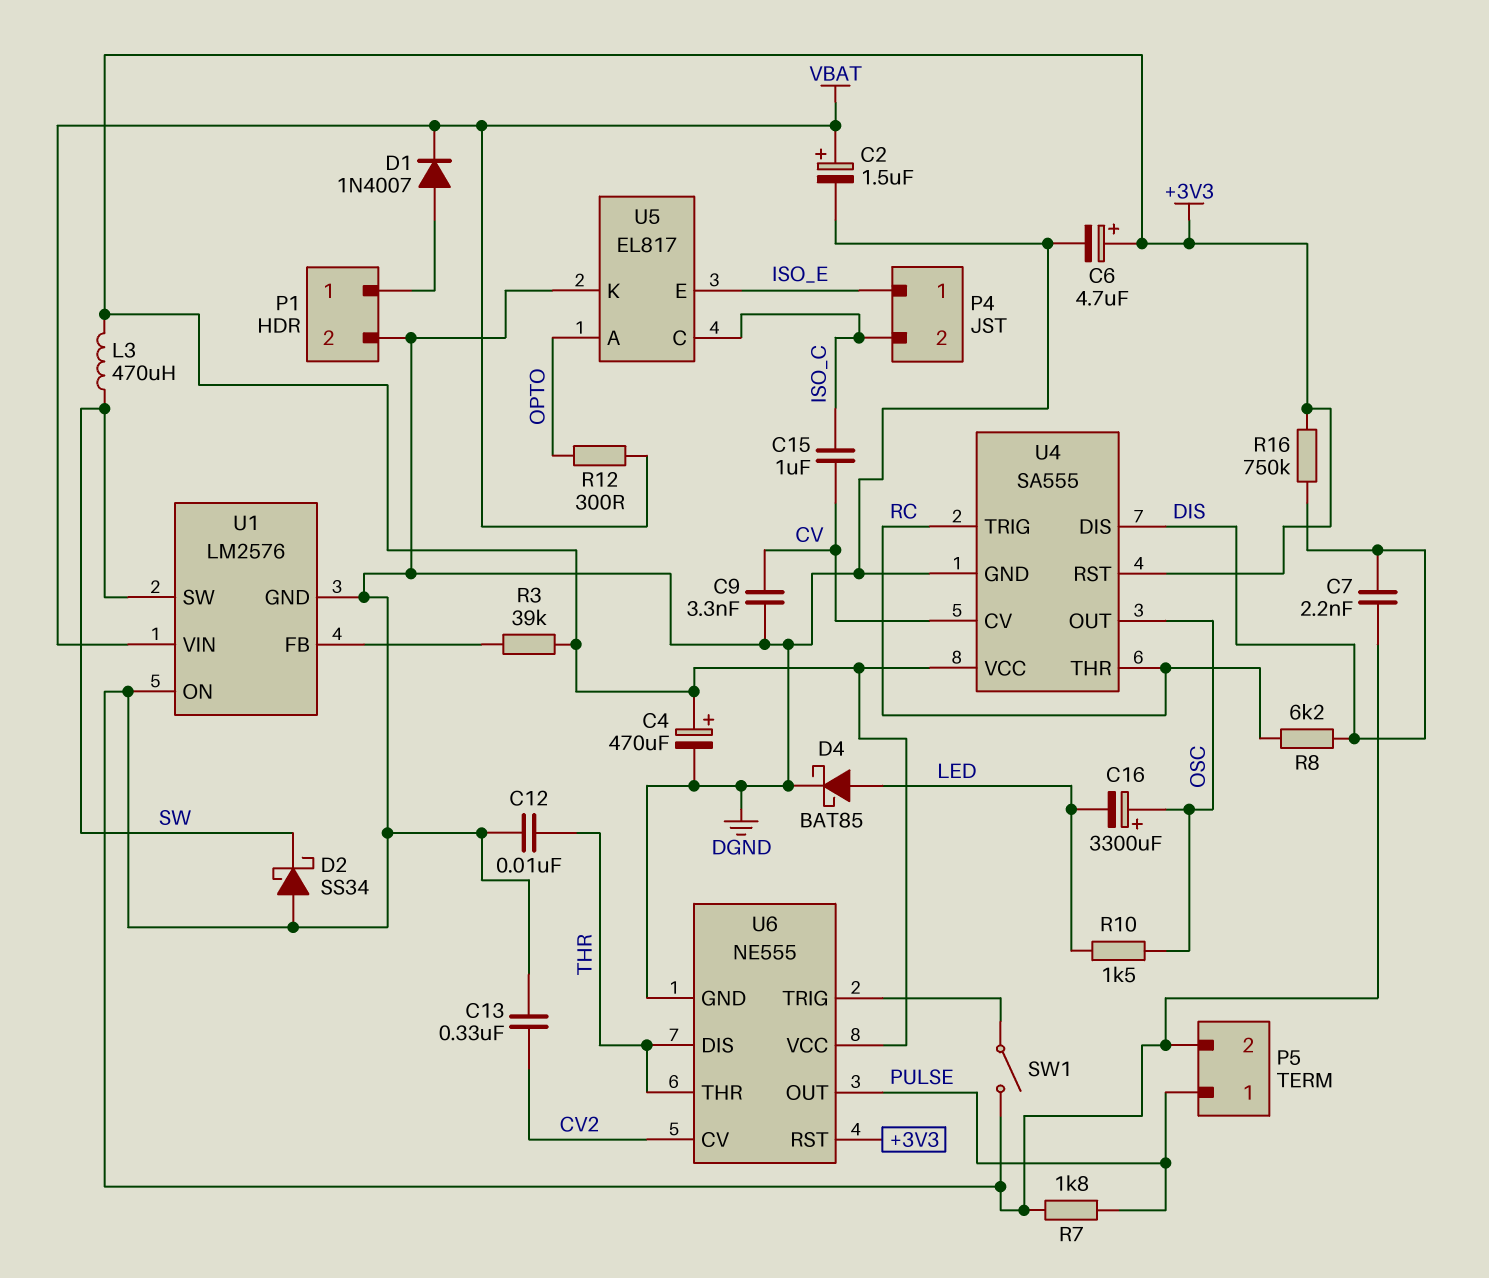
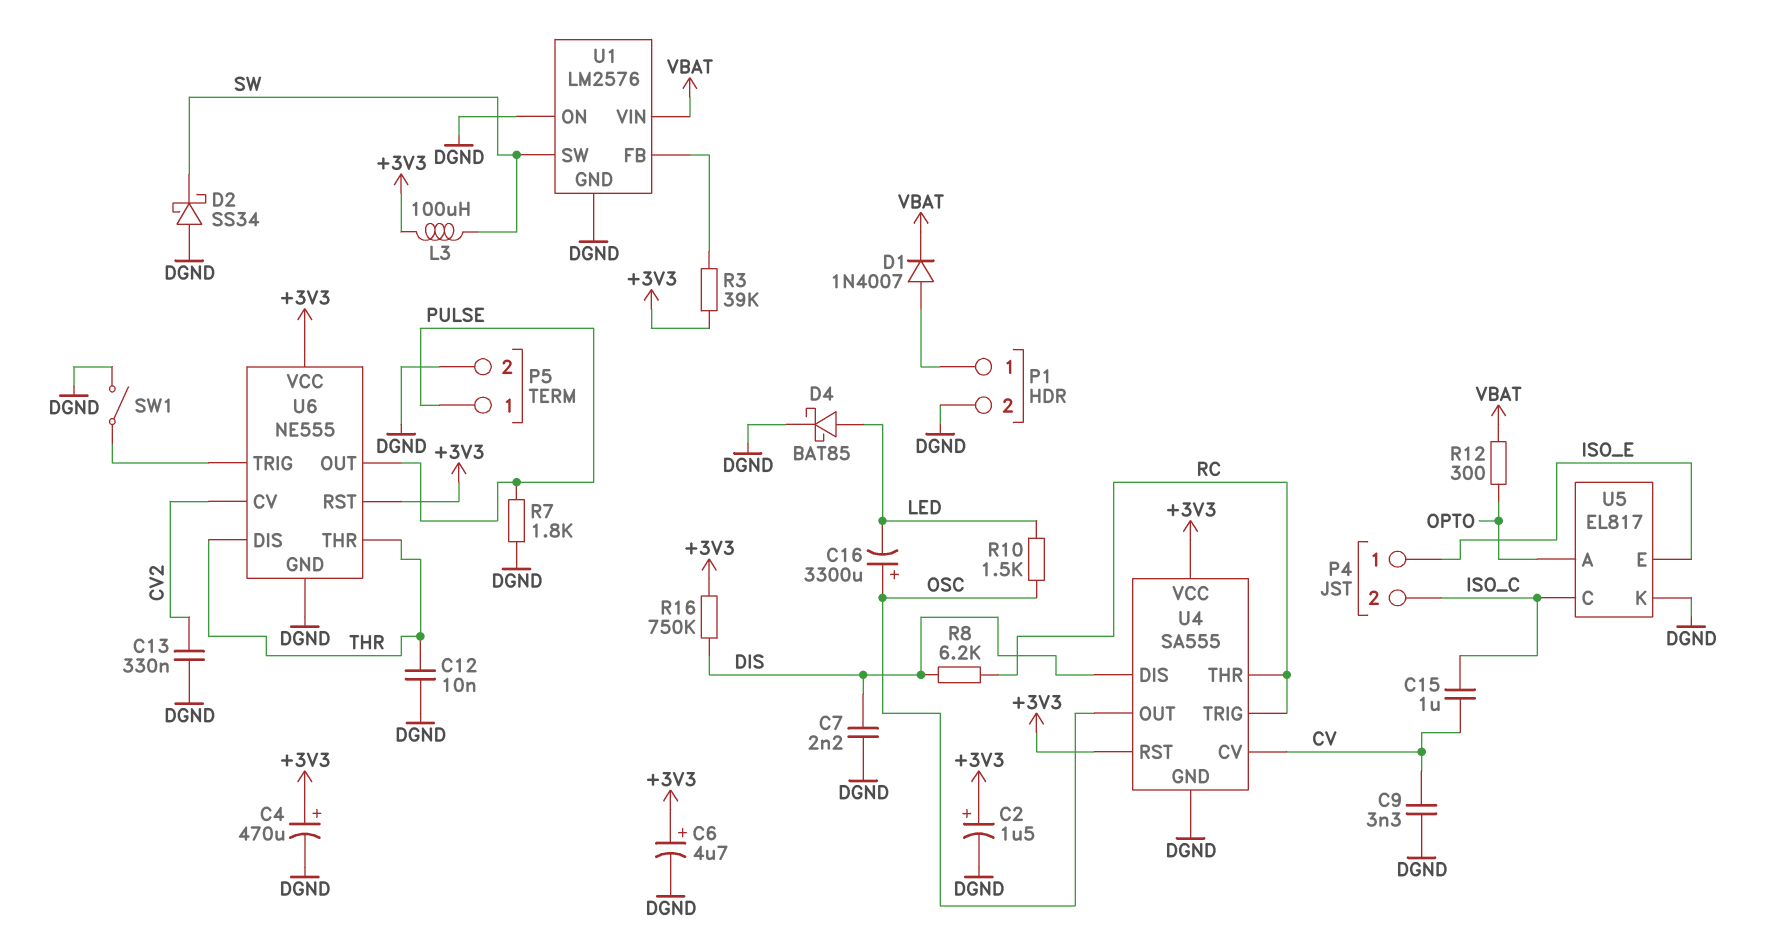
C2: 1.5uF (plus VBAT, minus DGND) -> 1.5uF (plus +3V3, minus DGND)
L3: 470uH (+3V3, SW) -> 100uH (+3V3, SW)

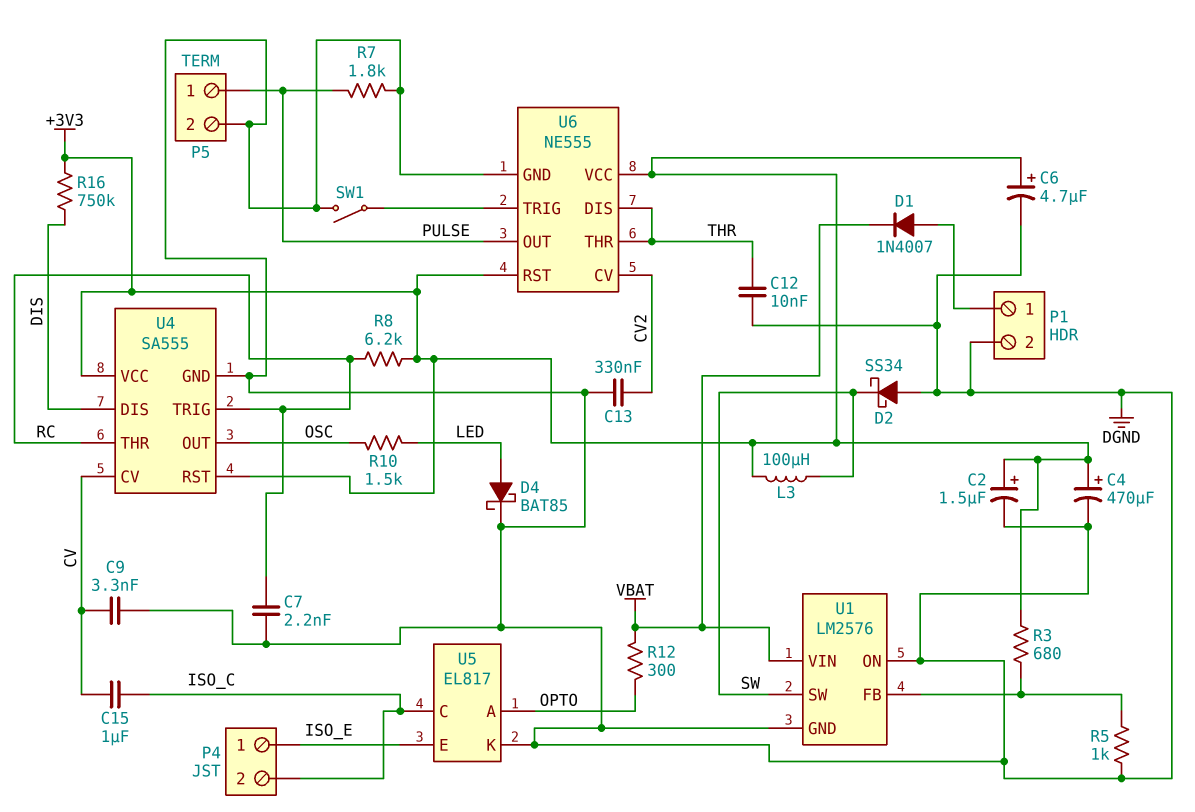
C7: 2.2nF (DGND, DIS) -> 2.2nF (DGND, RC)
C16: 3300uF (plus OSC, minus LED) -> none
R3: 39k (+3V3, U1/FB) -> 680 (+3V3, U1/FB)
R5: none -> 1k (DGND, U1/FB)
R8: 6.2k (DIS, RC) -> 6.2k (+3V3, RC)

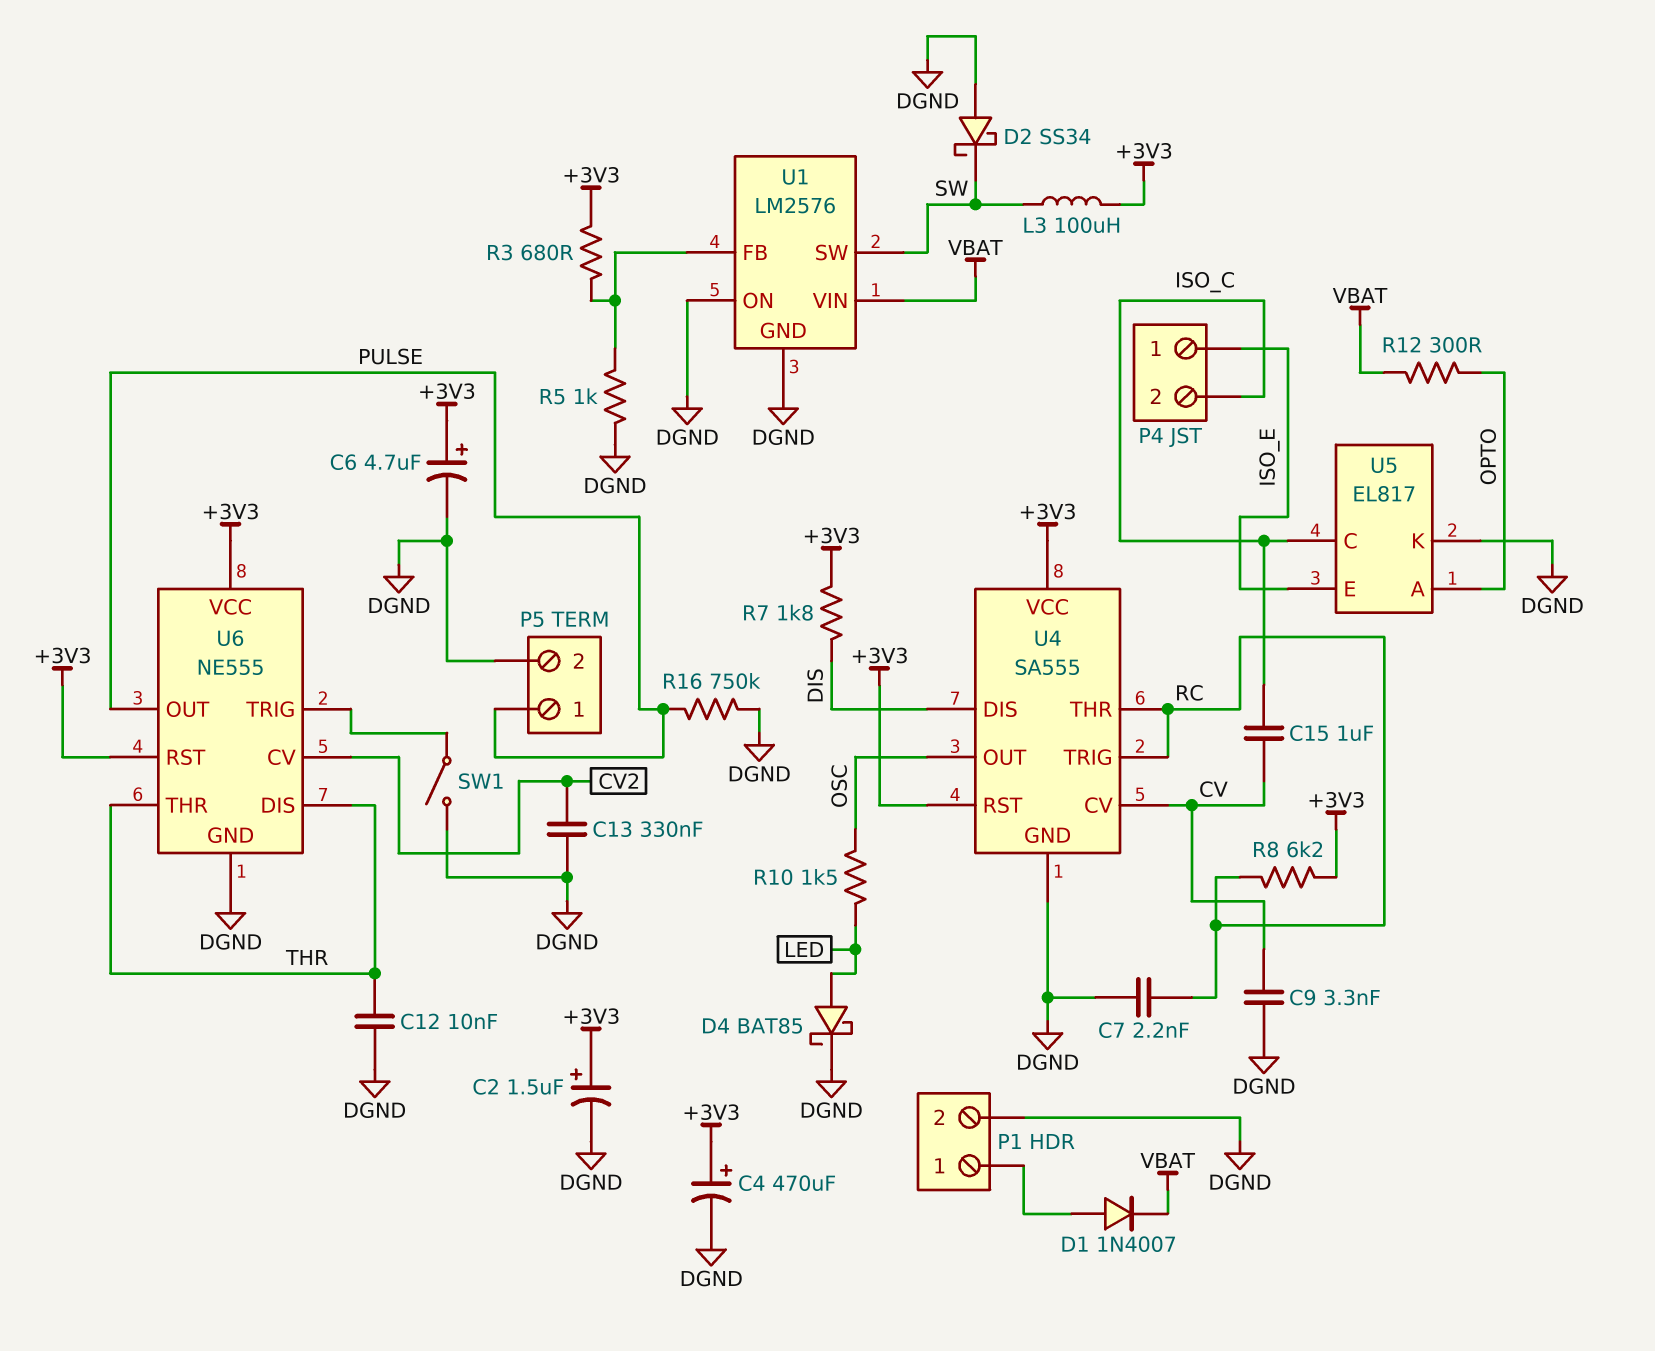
R7: 1.8k (DGND, PULSE) -> 1.8k (+3V3, DIS)
R16: 750k (+3V3, DIS) -> 750k (DGND, PULSE)

